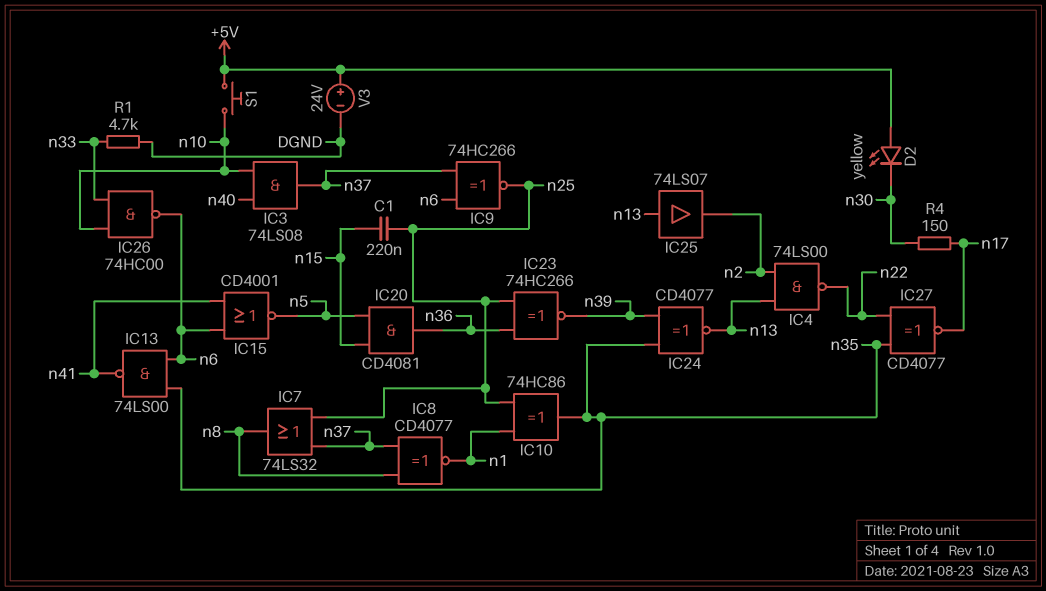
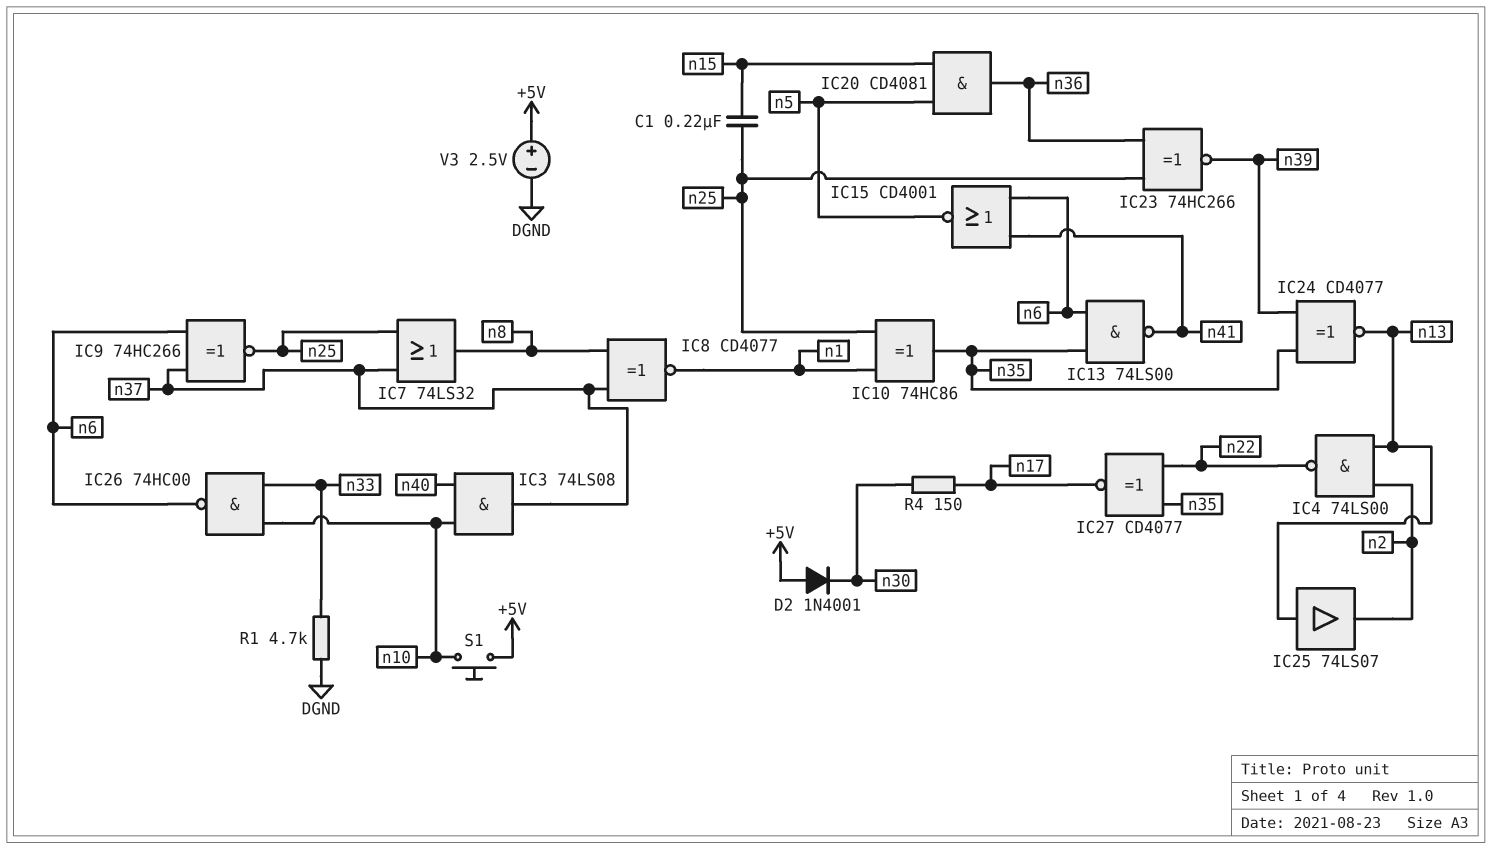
D2: LED yellow (A +5V, K n30) -> diode 1N4001 (A +5V, K n30)
V3: 24V (plus +5V, minus DGND) -> 2.5V (plus +5V, minus DGND)

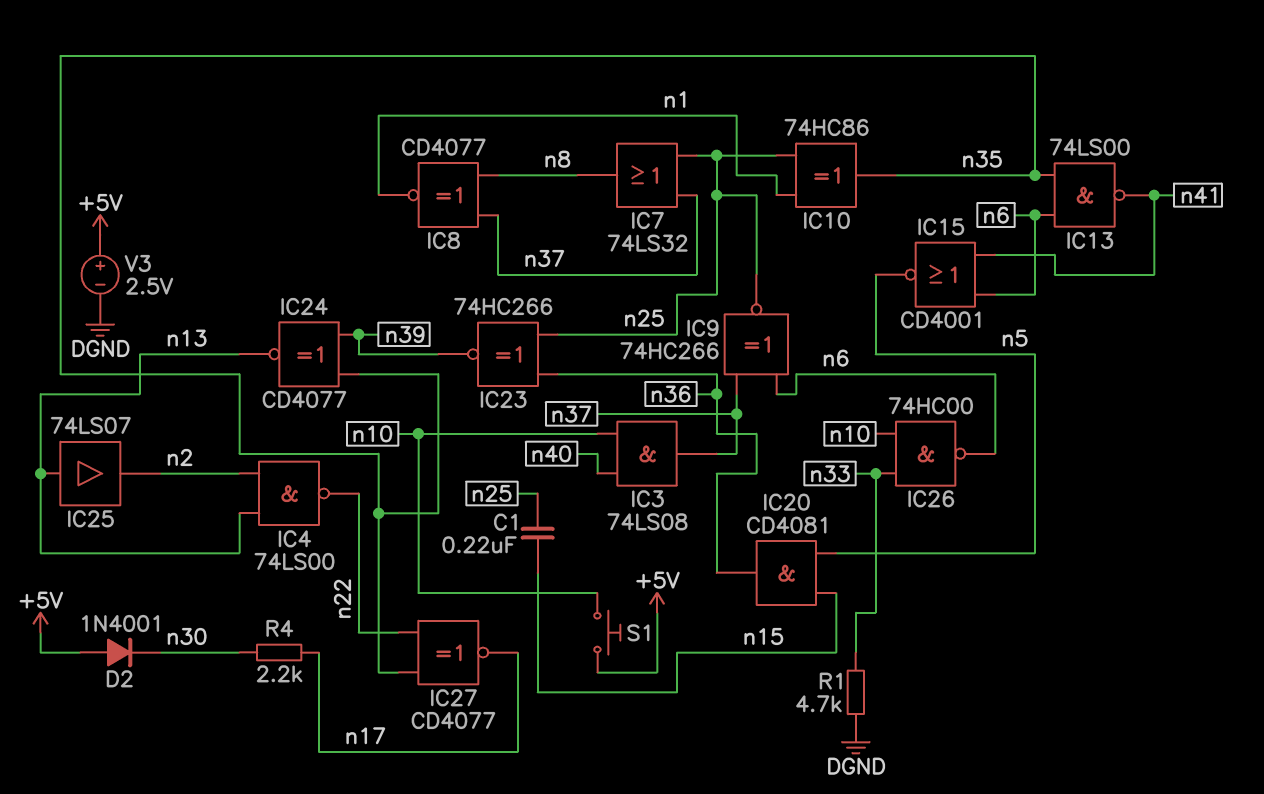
R4: 150 (n17, n30) -> 2.2k (n17, n30)

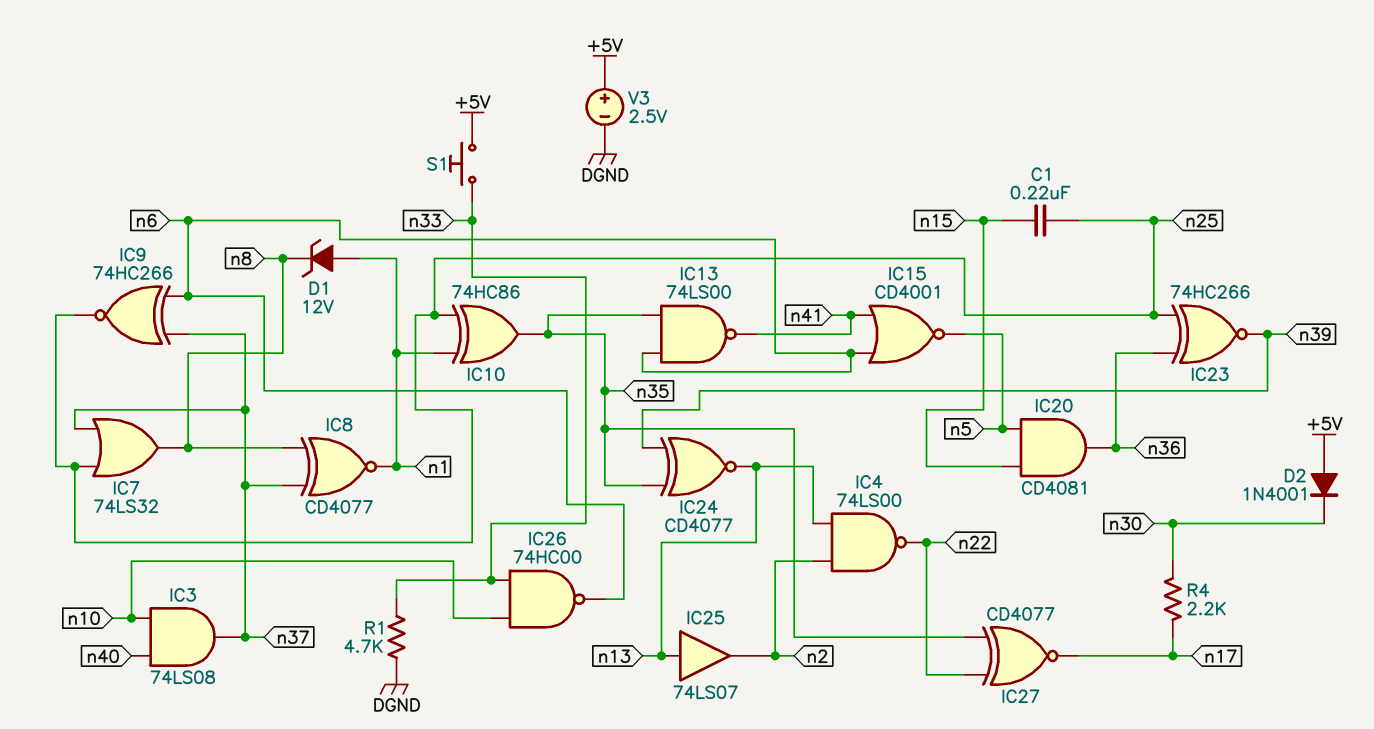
D1: none -> zener 12V (A n1, K n8)
S1: button (+5V, n10) -> button (+5V, n33)

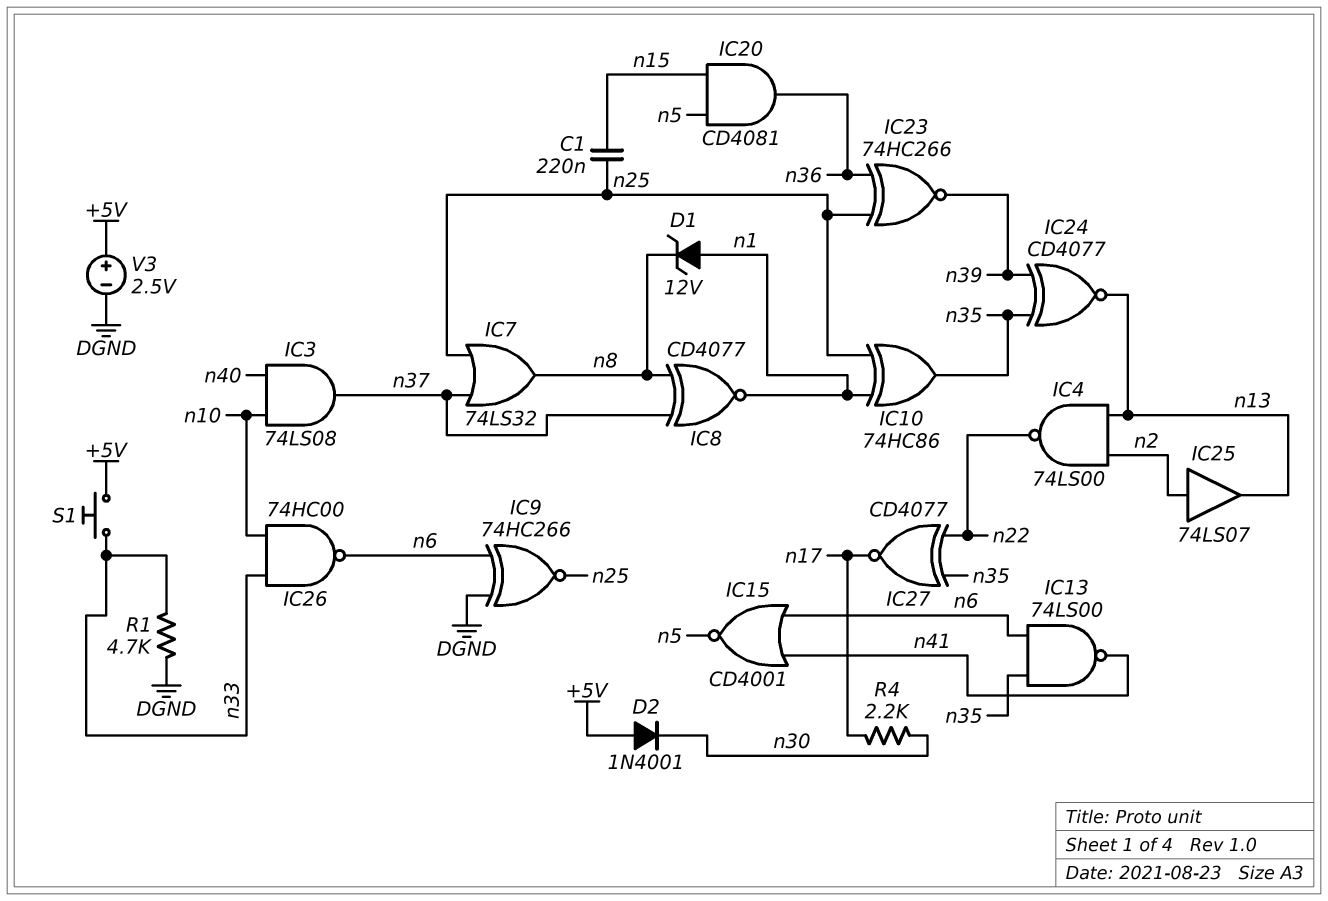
IC9: XNOR 74HC266 (in n6, in n37, out n25) -> XNOR 74HC266 (in DGND, in n6, out n25)
IC25: buffer 74LS07 (in n13, out n2) -> buffer 74LS07 (in n2, out n13)

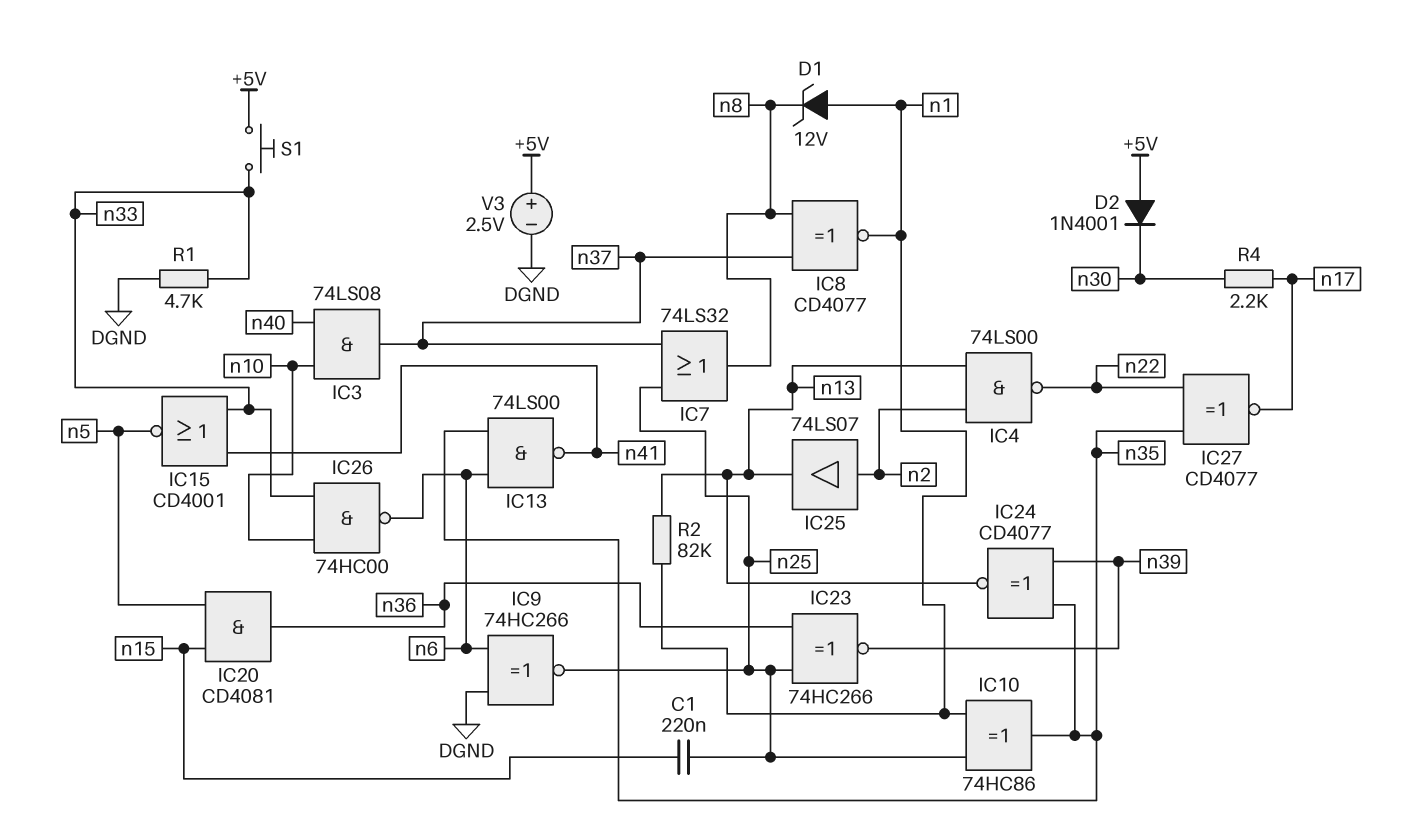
IC15: NOR CD4001 (in n6, in n41, out n5) -> NOR CD4001 (in n33, in n41, out n5)
R2: none -> 82k (n1, n13)

